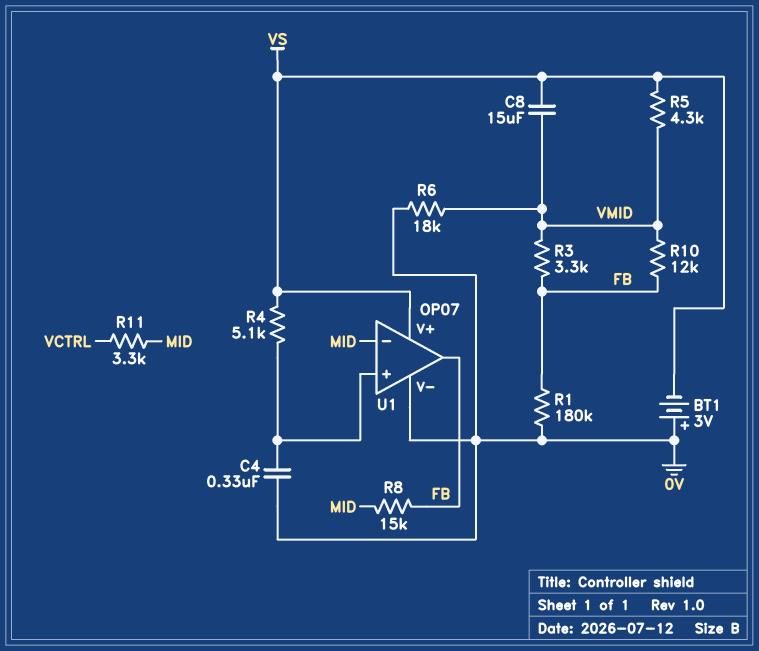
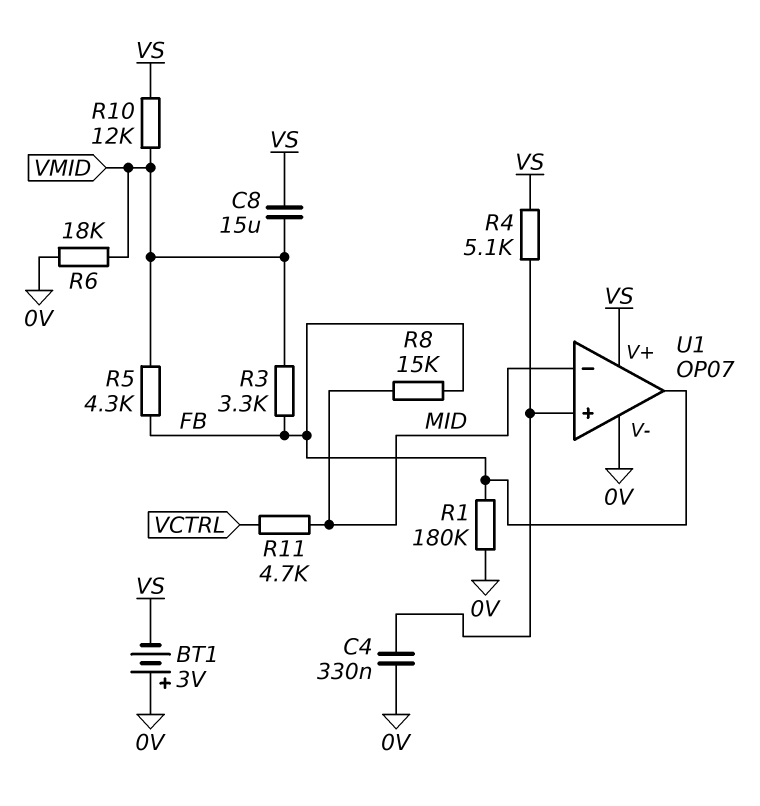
R5: 4.3k (VMID, VS) -> 4.3k (FB, VMID)
R10: 12k (FB, VMID) -> 12k (VMID, VS)
R11: 3.3k (MID, VCTRL) -> 4.7k (MID, VCTRL)

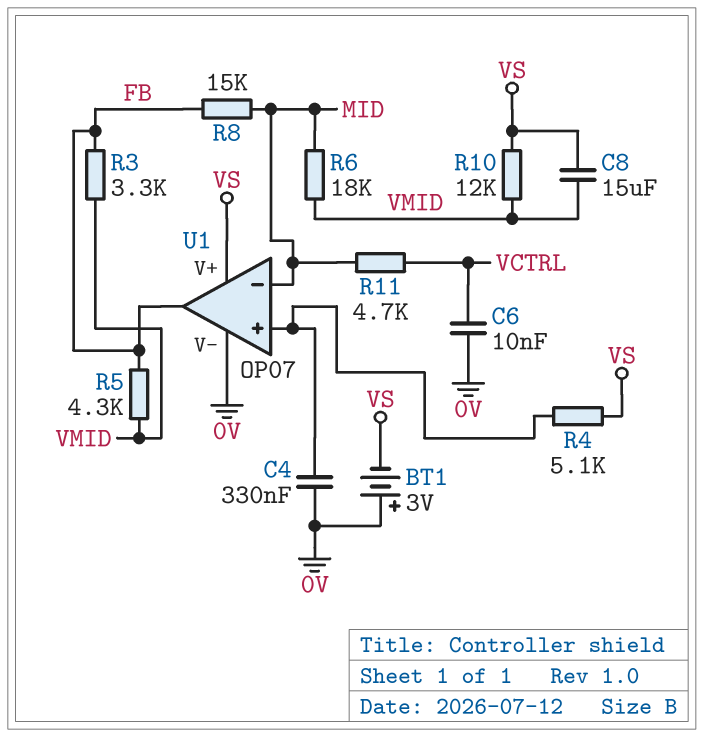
C6: none -> 10nF (0V, VCTRL)
R1: 180k (0V, FB) -> none
R6: 18k (0V, VMID) -> 18k (MID, VMID)

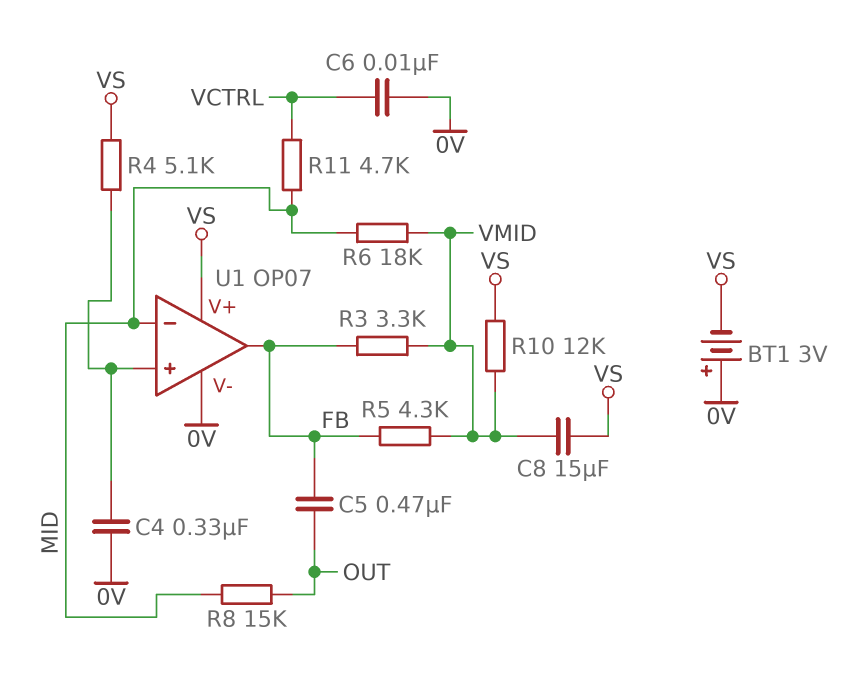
C5: none -> 470nF (FB, OUT)
R8: 15k (FB, MID) -> 15k (MID, OUT)

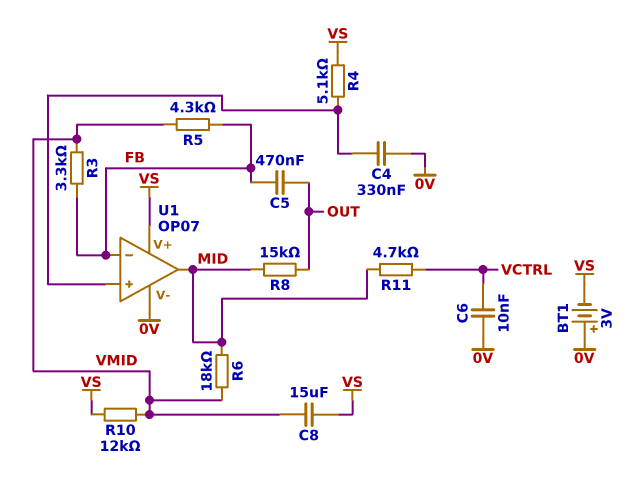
U1 pin in-: MID -> FB
U1 pin out: FB -> MID

